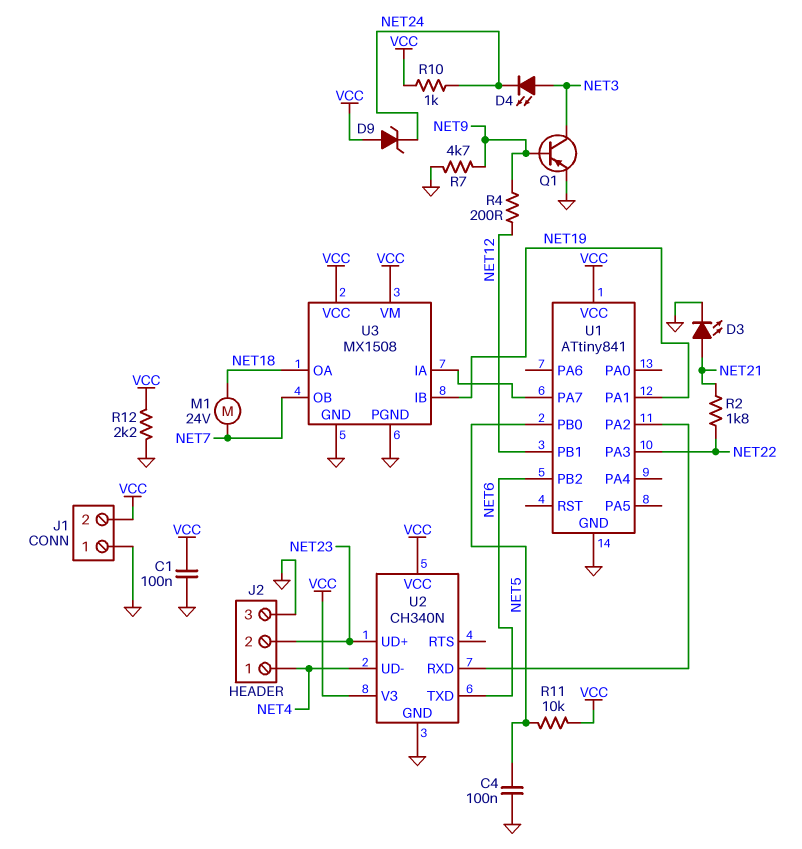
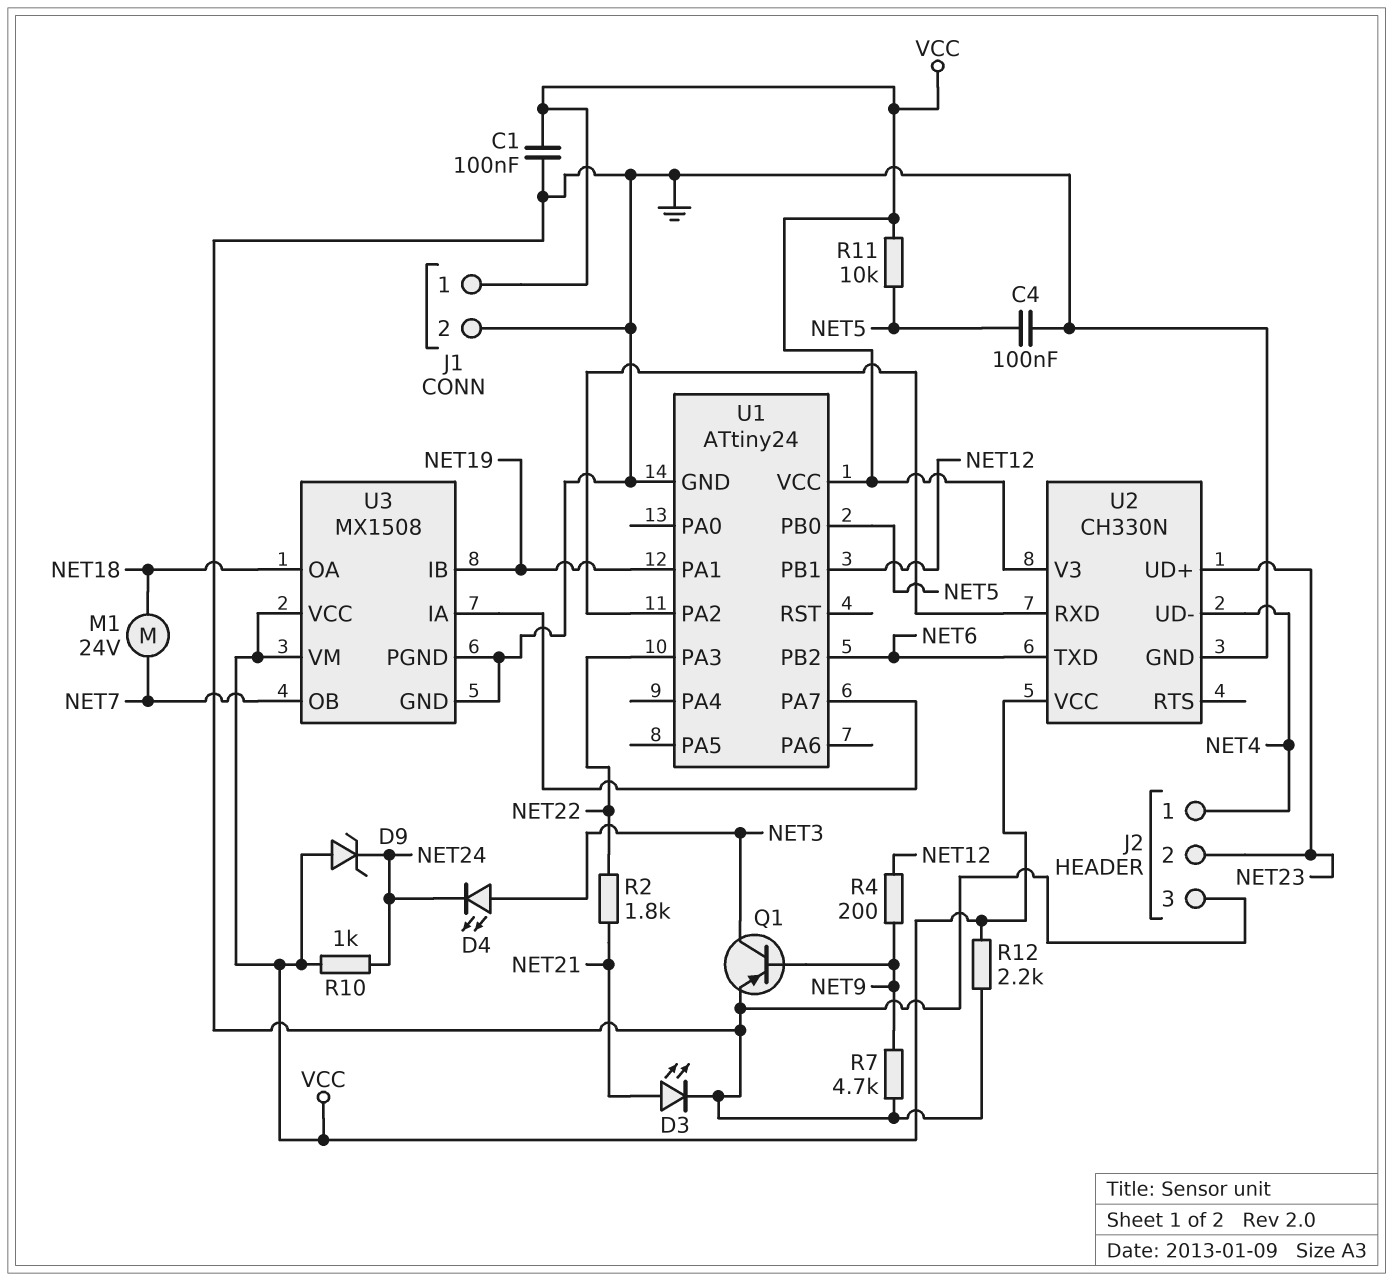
J1 pin 1: GND -> VCC
J1 pin 2: VCC -> GND
U1: ATtiny841 -> ATtiny24
U2: CH340N -> CH330N

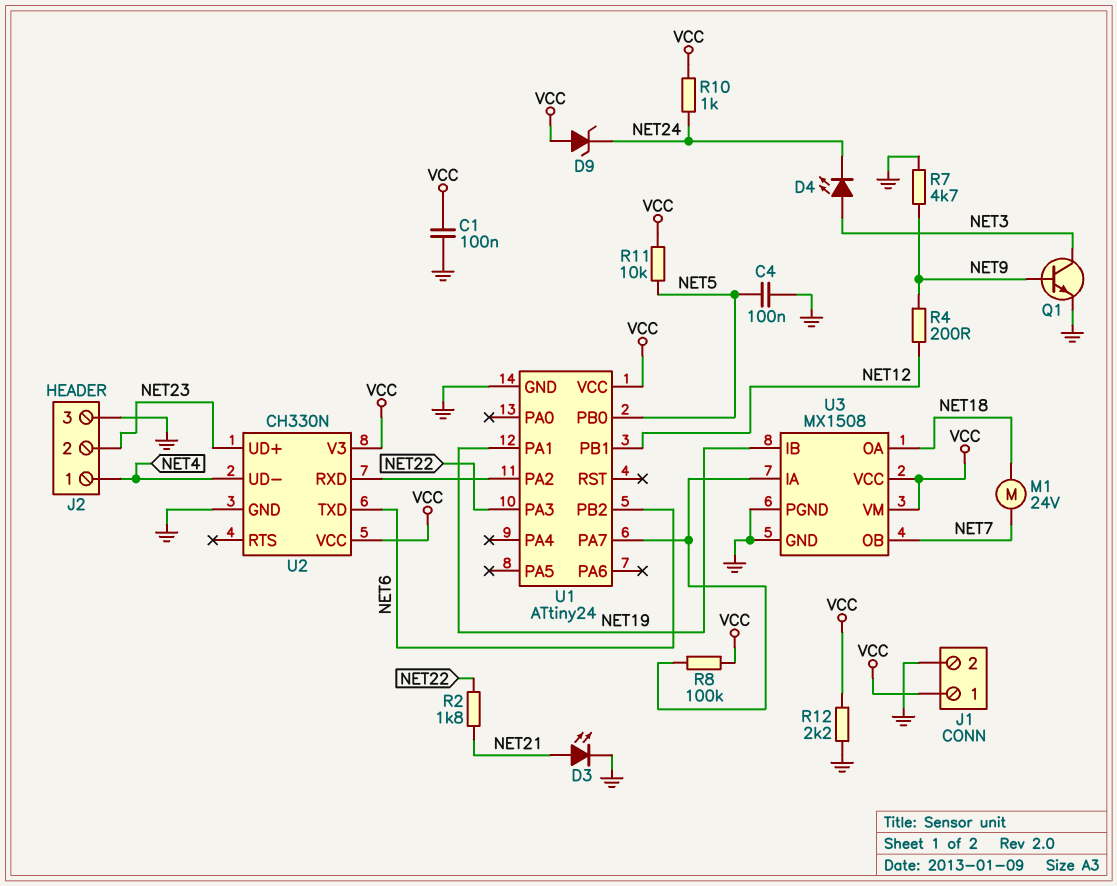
Q1: PNP (B NET9, C NET3, E GND) -> NPN (B NET9, C NET3, E GND)
R8: none -> 100k (U1/PA7, VCC)

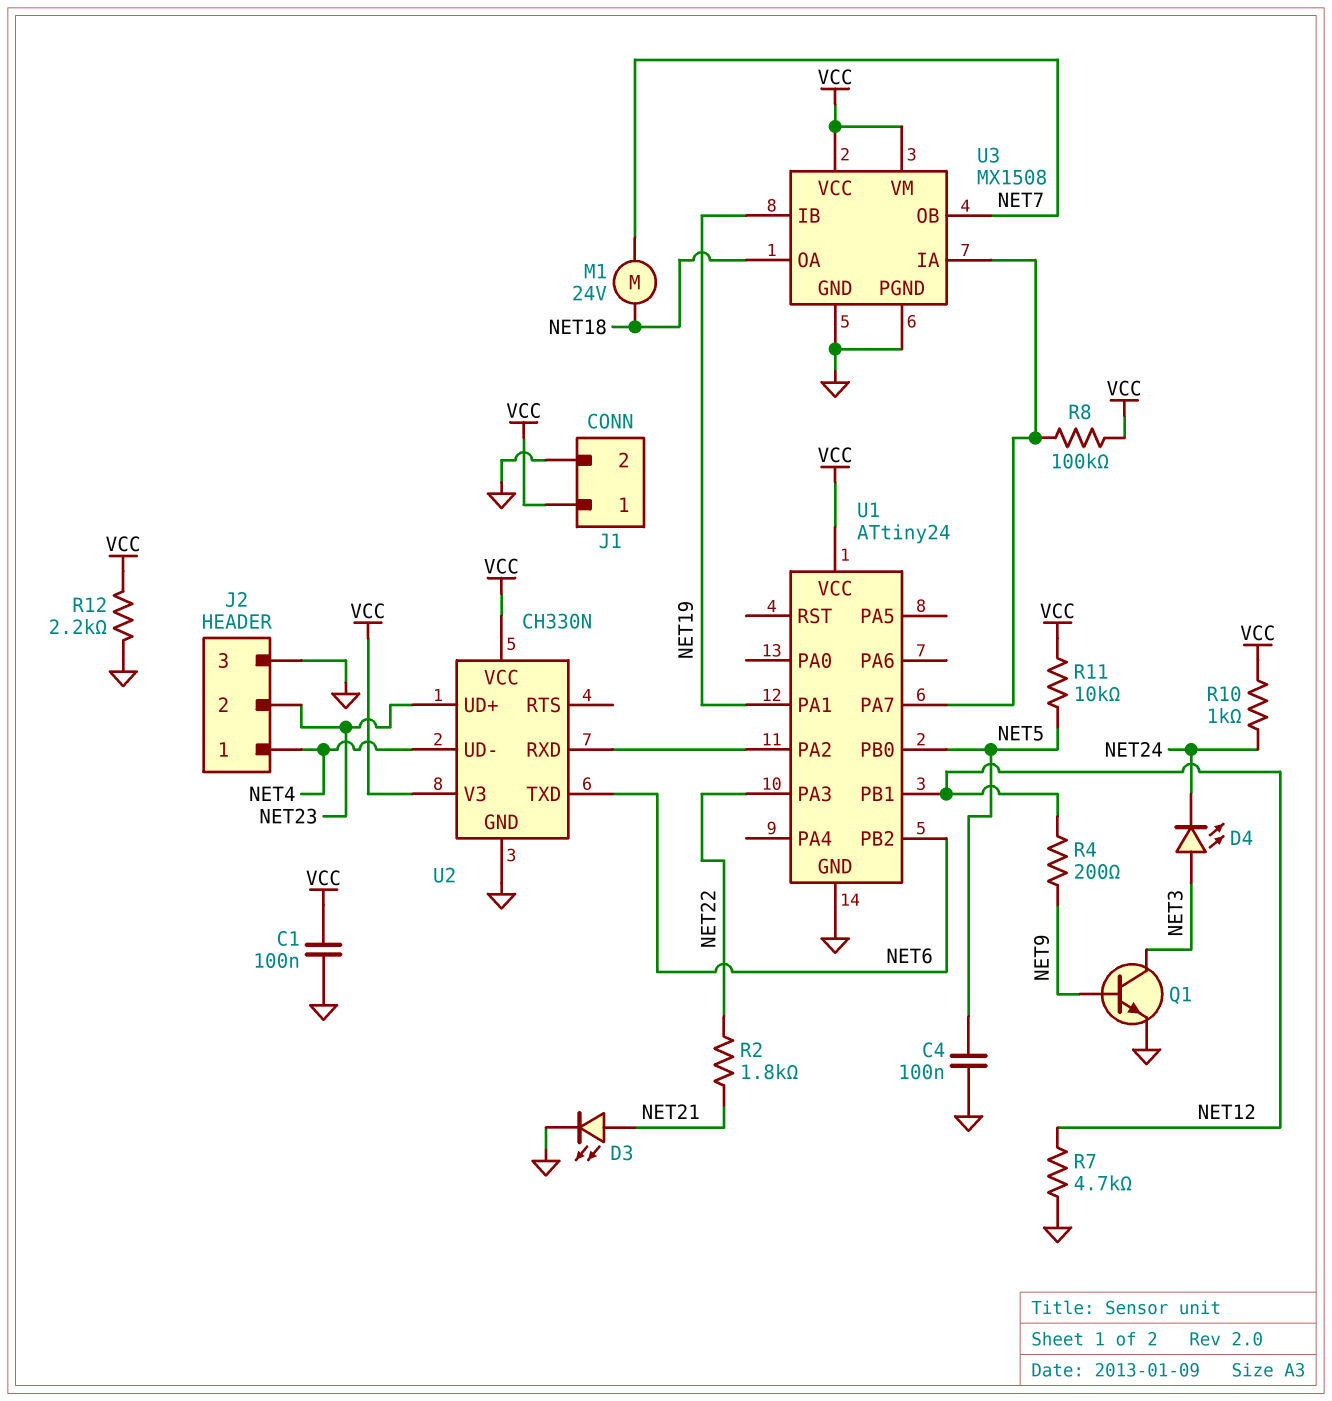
D9: zener (A VCC, K NET24) -> none
R7: 4.7k (GND, NET9) -> 4.7k (GND, NET12)

